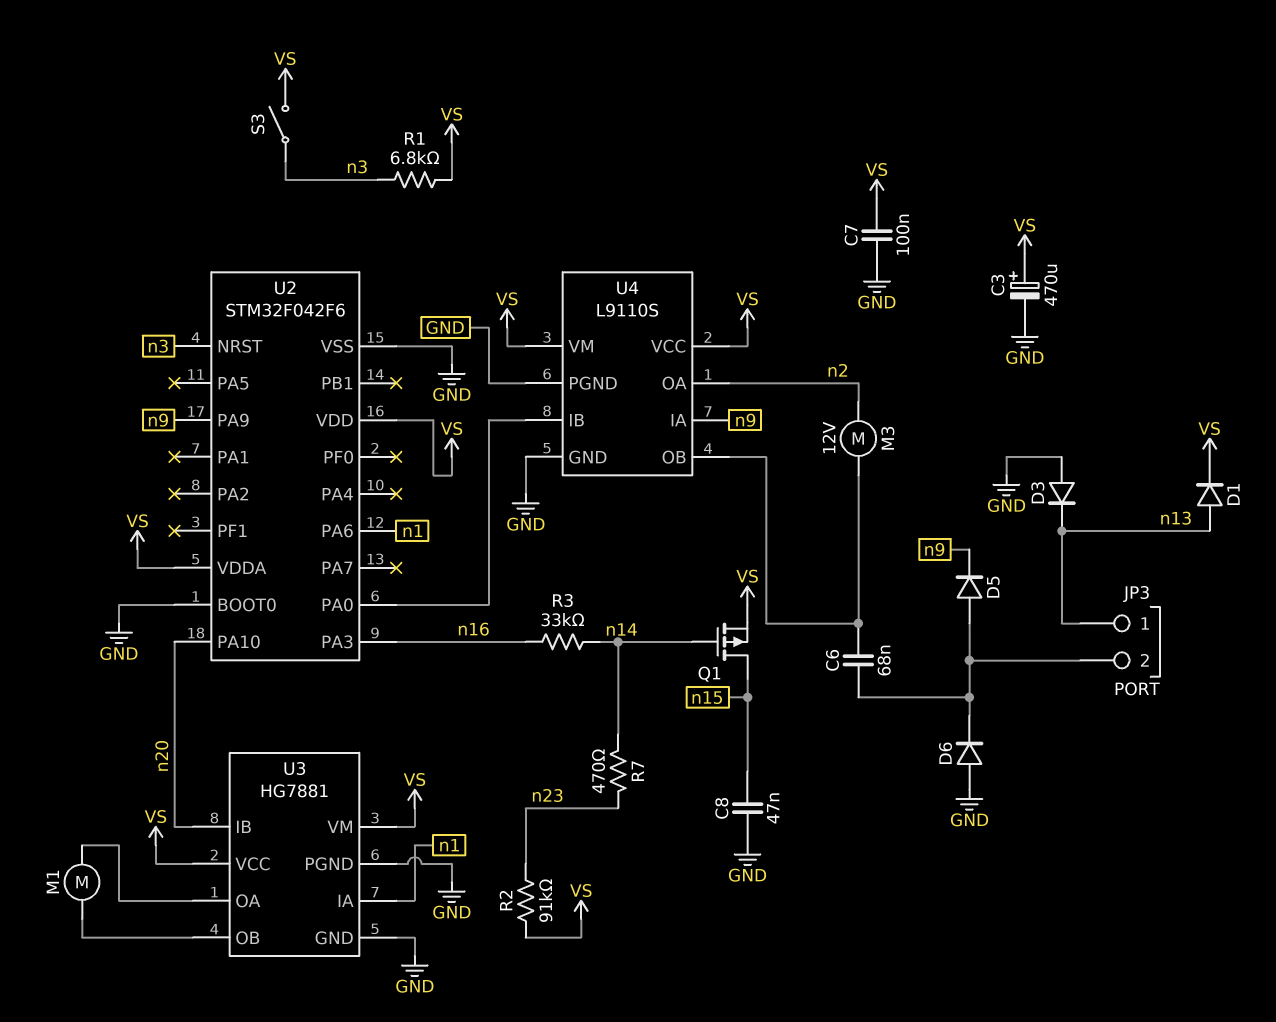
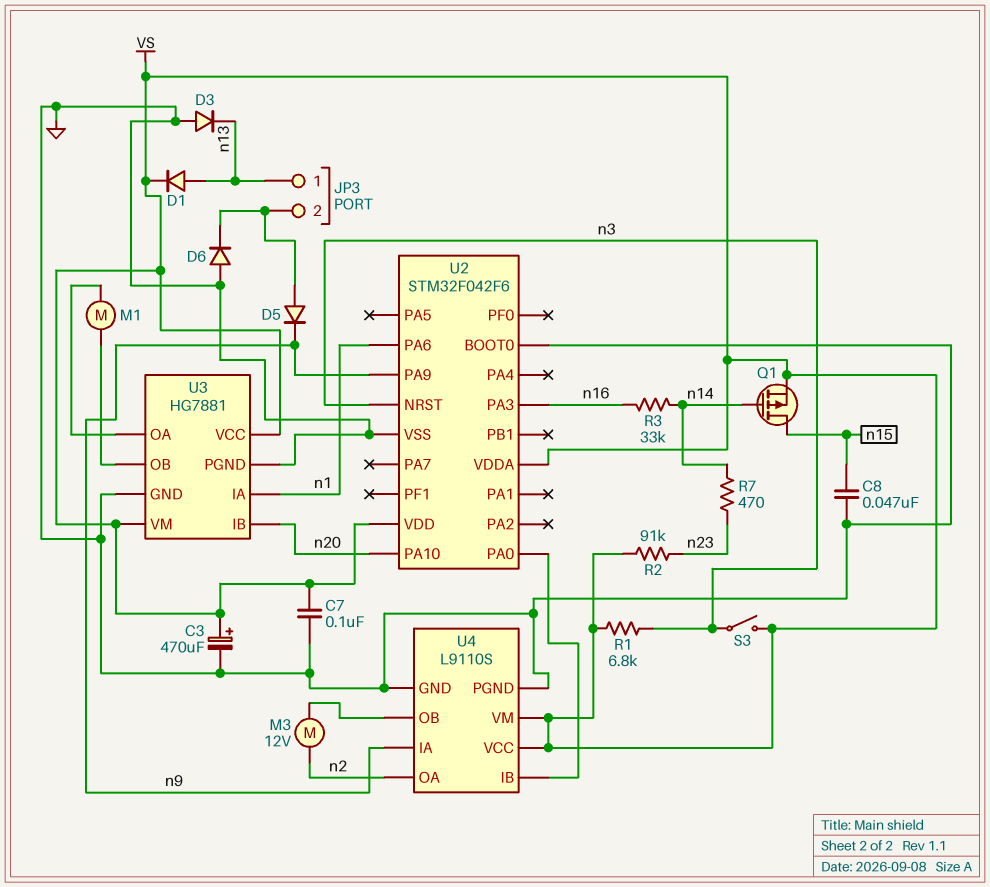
C6: 68nF (JP3/2, U4/OB) -> none

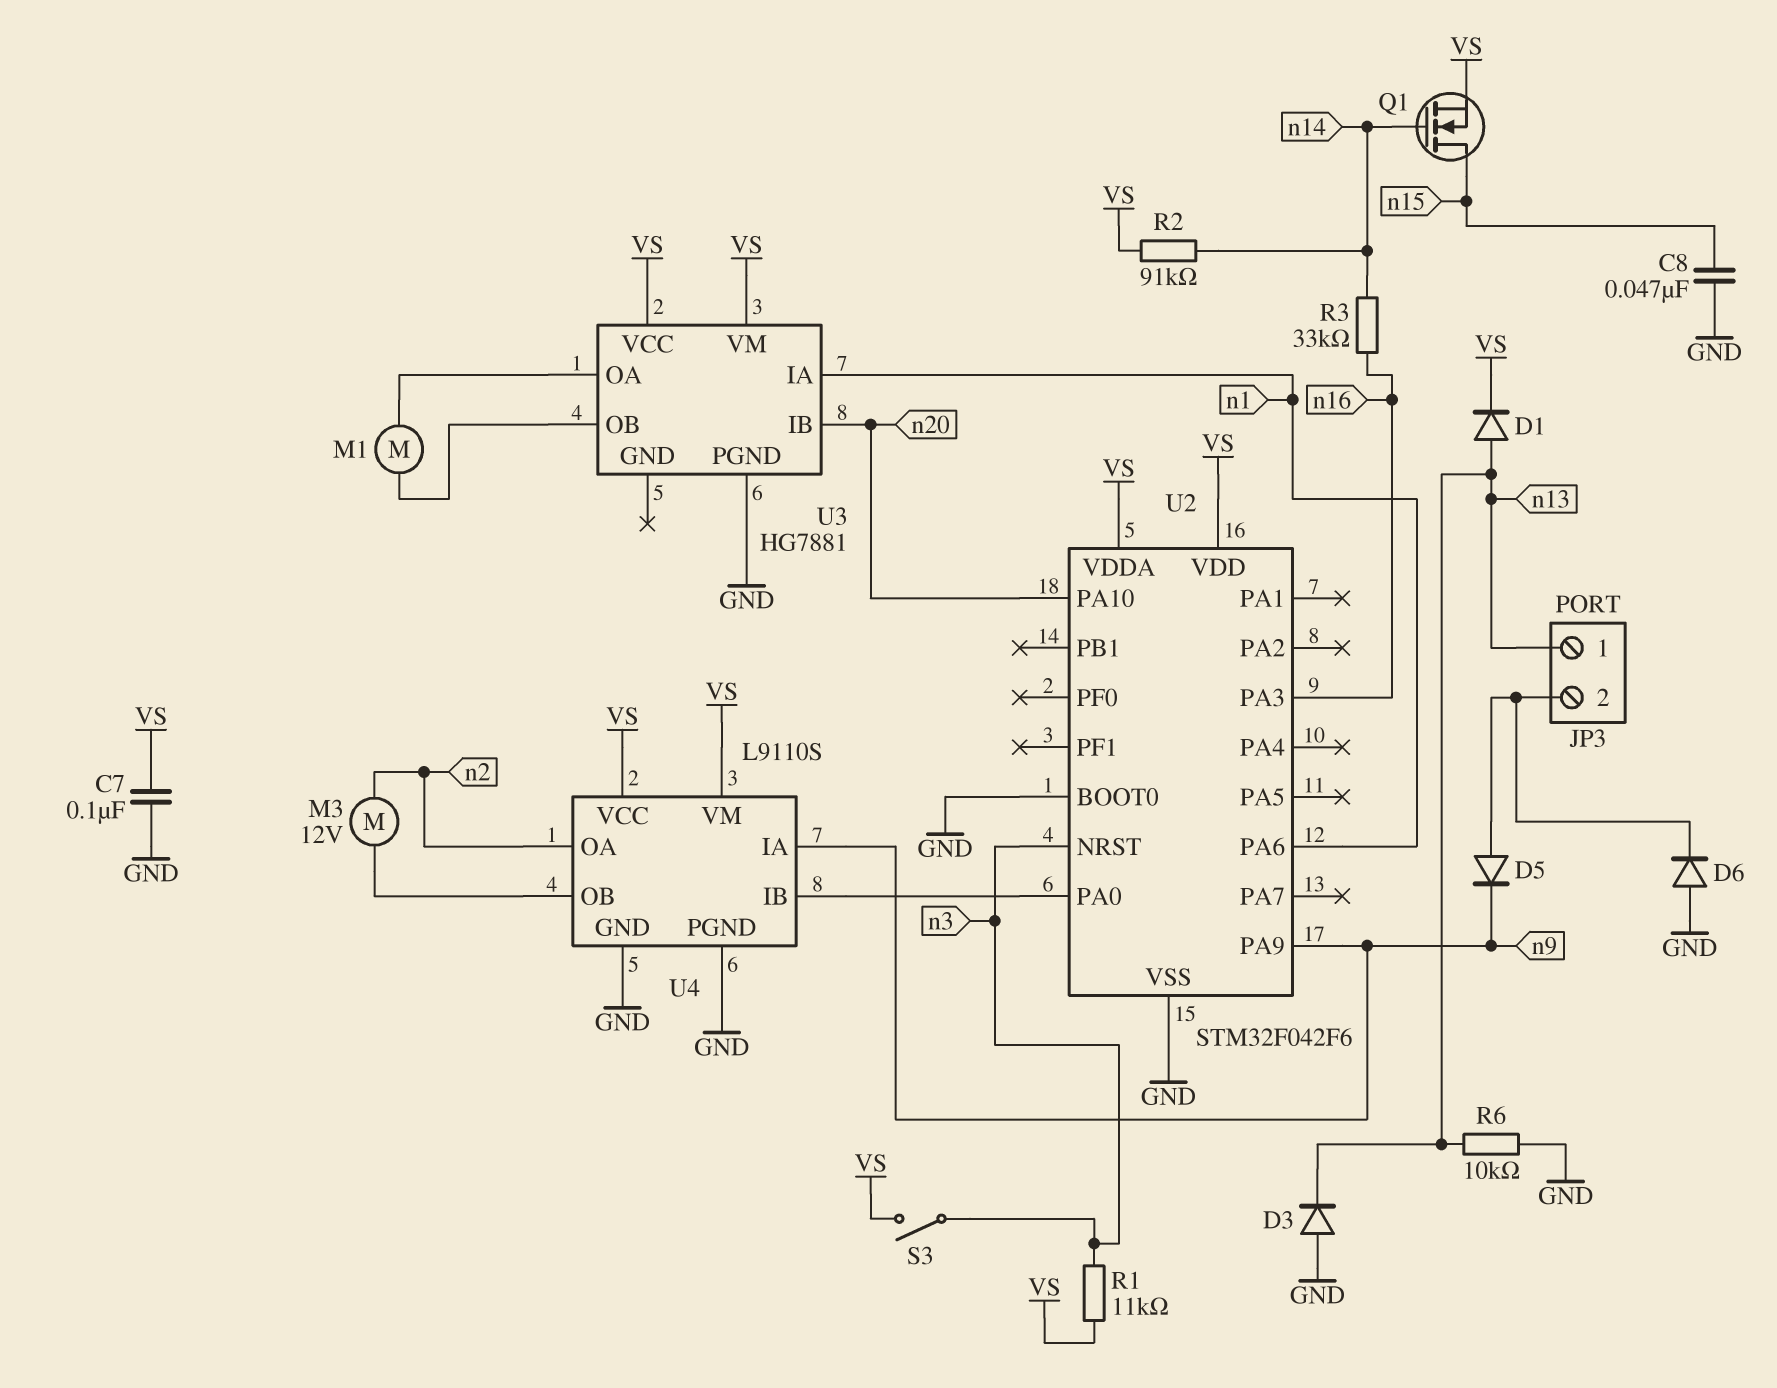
C3: 470uF (plus VS, minus GND) -> none
Q1: PMOS (G n14, D n15, S VS) -> NMOS (G n14, D n15, S VS)
R1: 6.8k (VS, n3) -> 11k (VS, n3)
R2: 91k (VS, n23) -> 91k (VS, n14)
R6: none -> 10k (GND, n13)
R7: 470 (n14, n23) -> none
U3 pin GND: GND -> none

